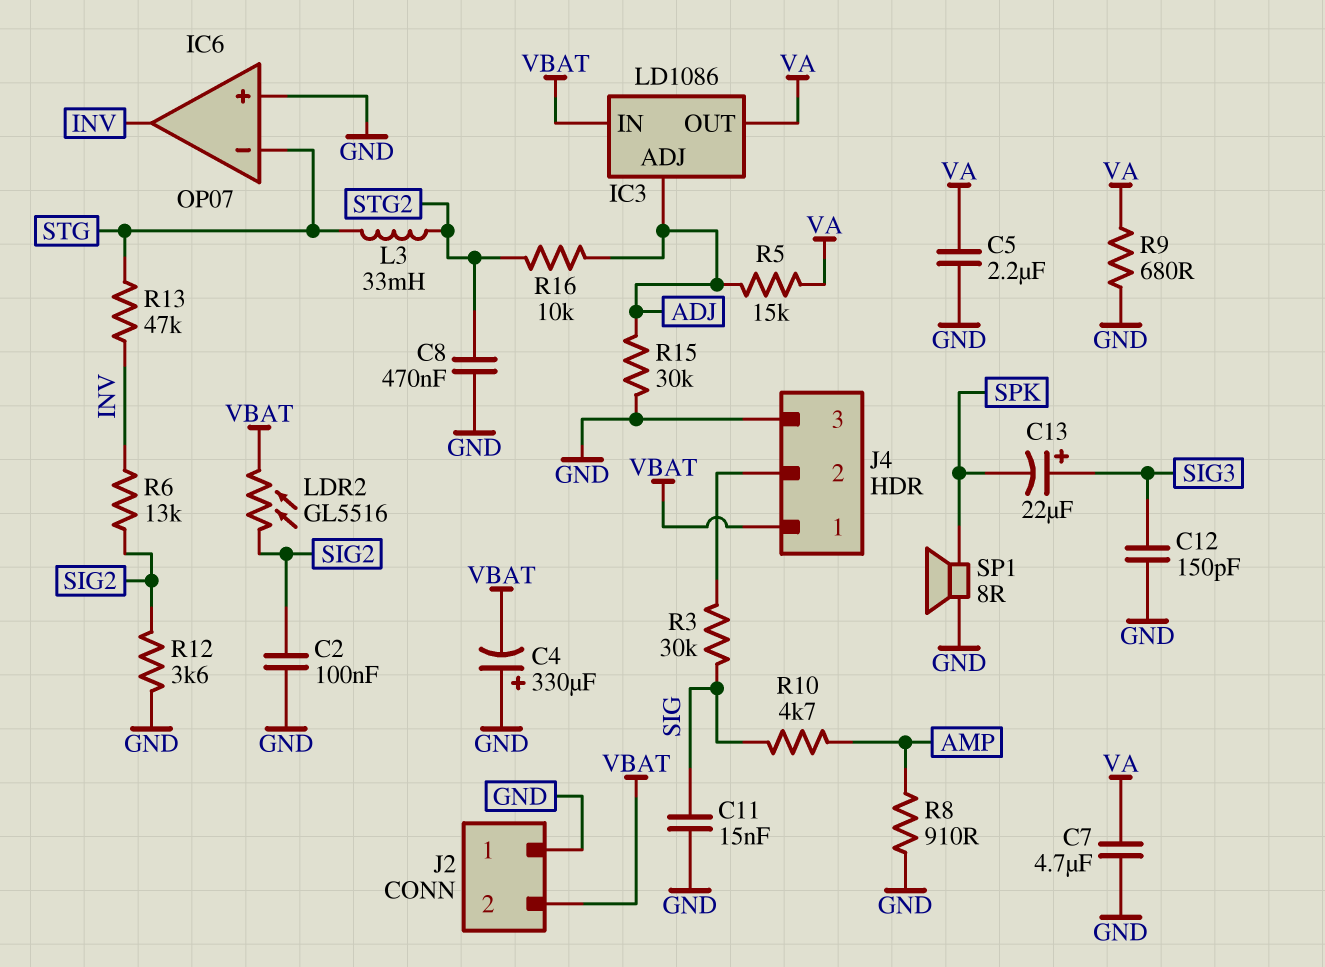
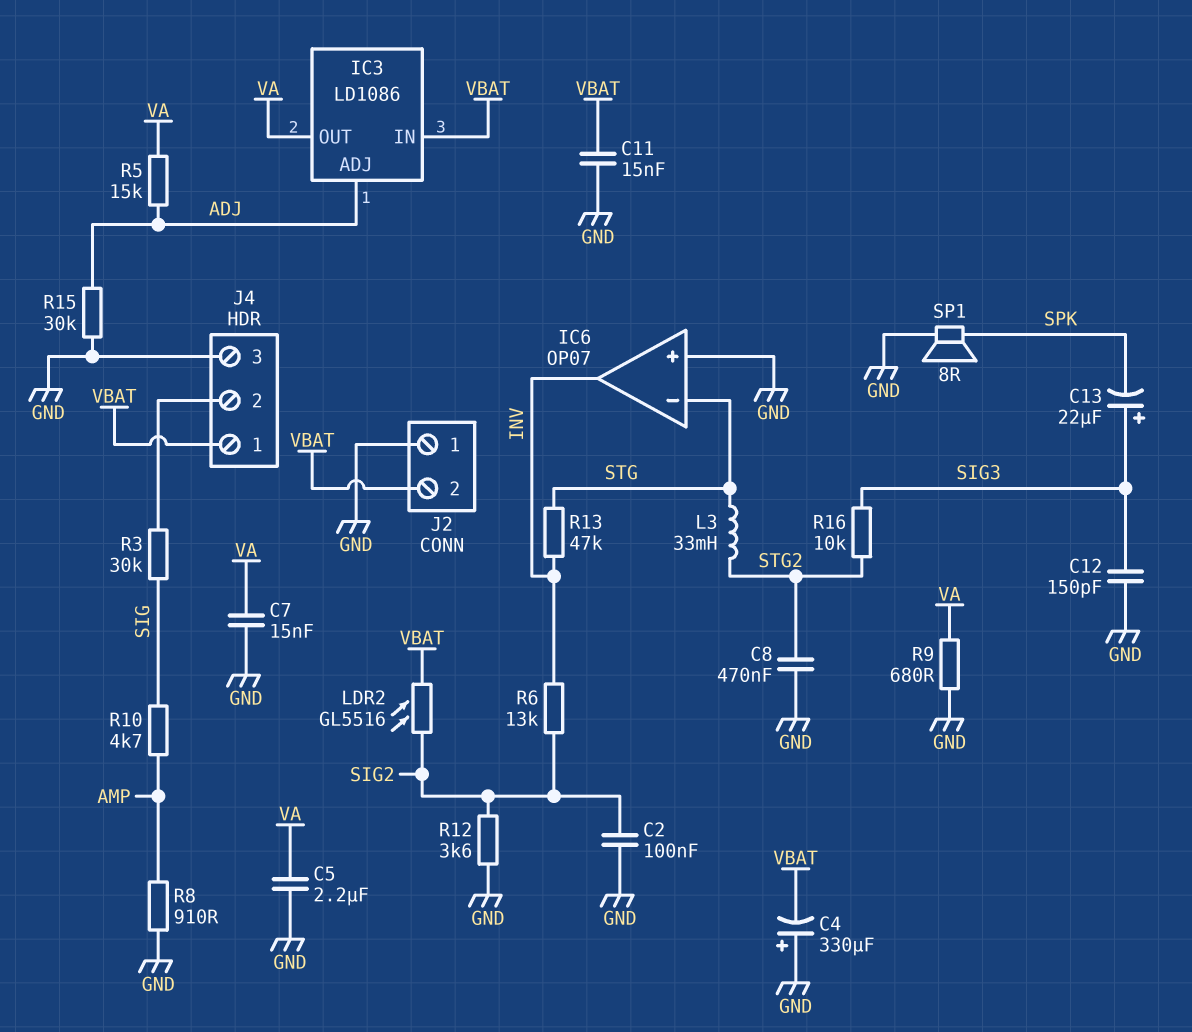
C7: 4.7uF (GND, VA) -> 15nF (GND, VA)
C11: 15nF (GND, SIG) -> 15nF (GND, VBAT)
R16: 10k (ADJ, STG2) -> 10k (SIG3, STG2)

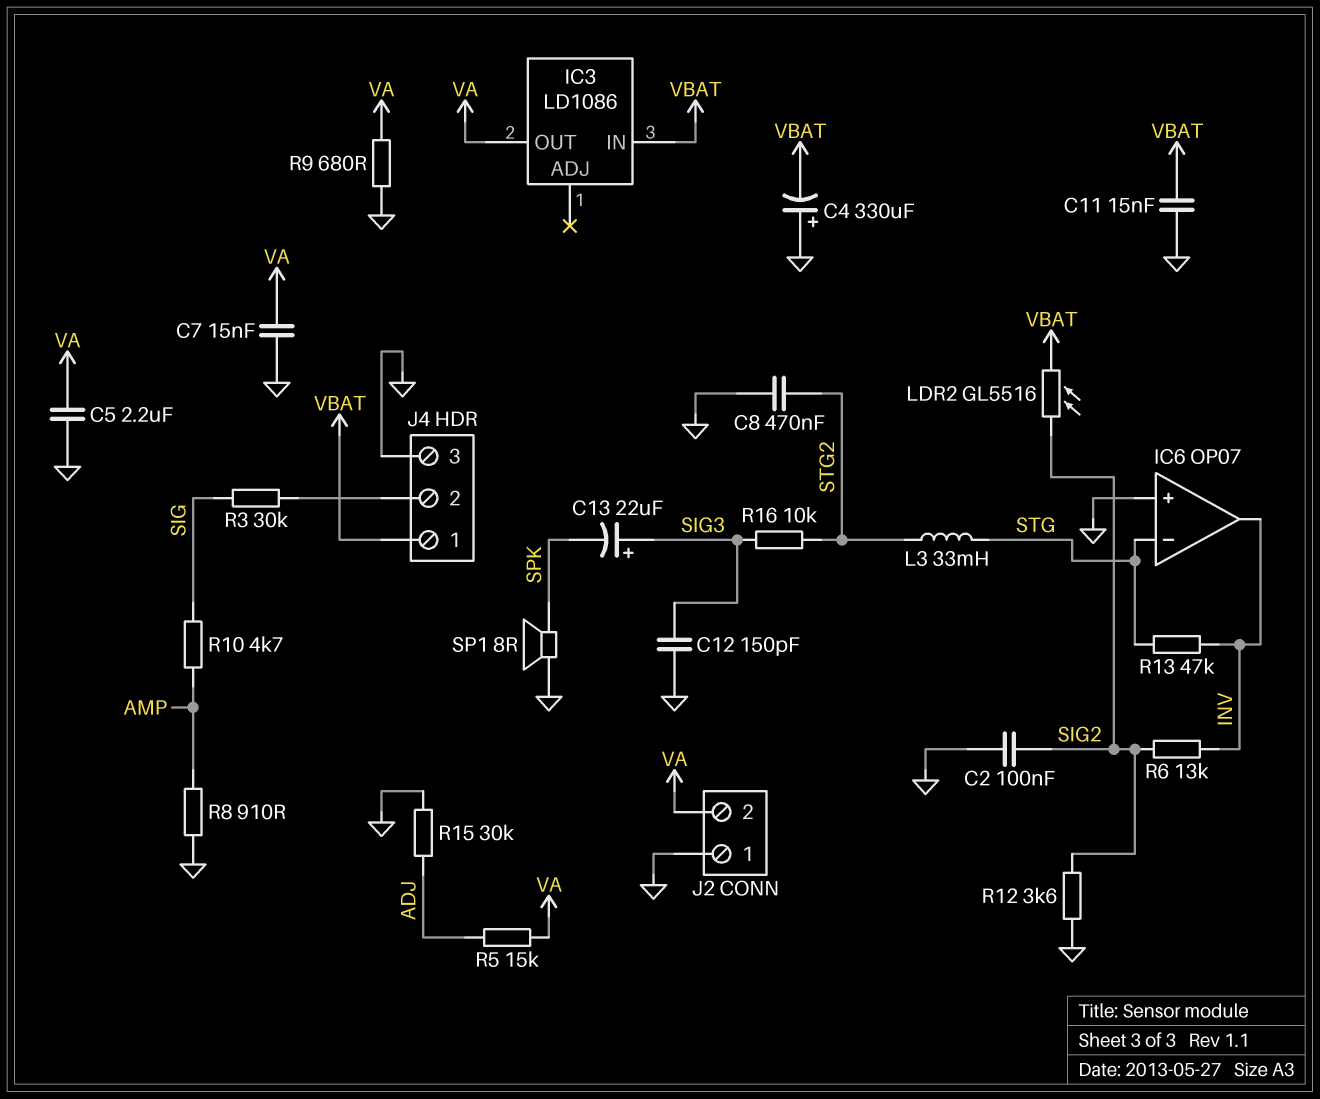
IC3 pin ADJ: ADJ -> none
J2 pin 2: VBAT -> VA

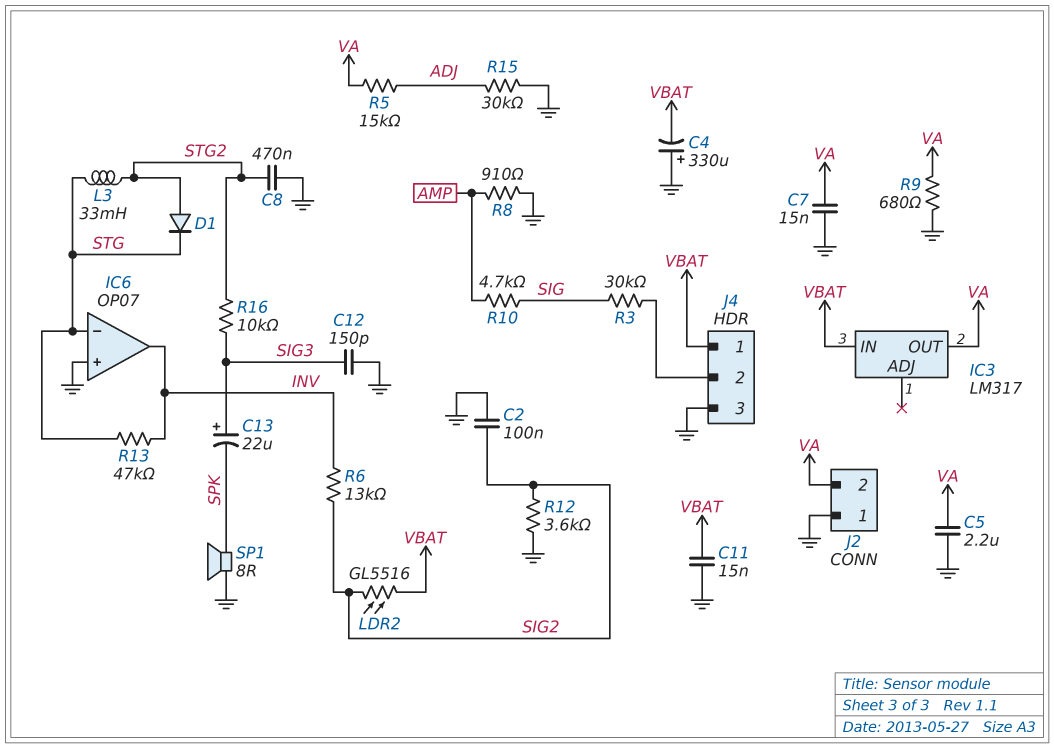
D1: none -> diode (A STG2, K STG)
IC3: LD1086 -> LM317

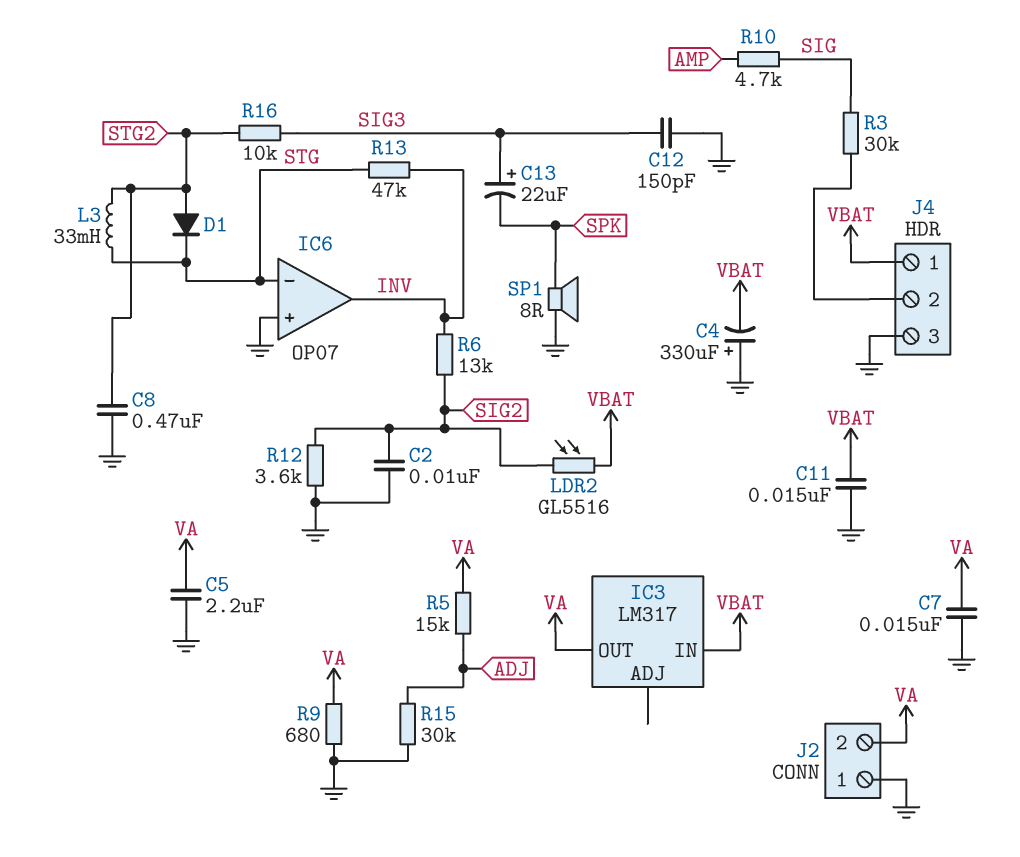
C2: 100nF (GND, SIG2) -> 10nF (GND, SIG2)
R8: 910 (AMP, GND) -> none

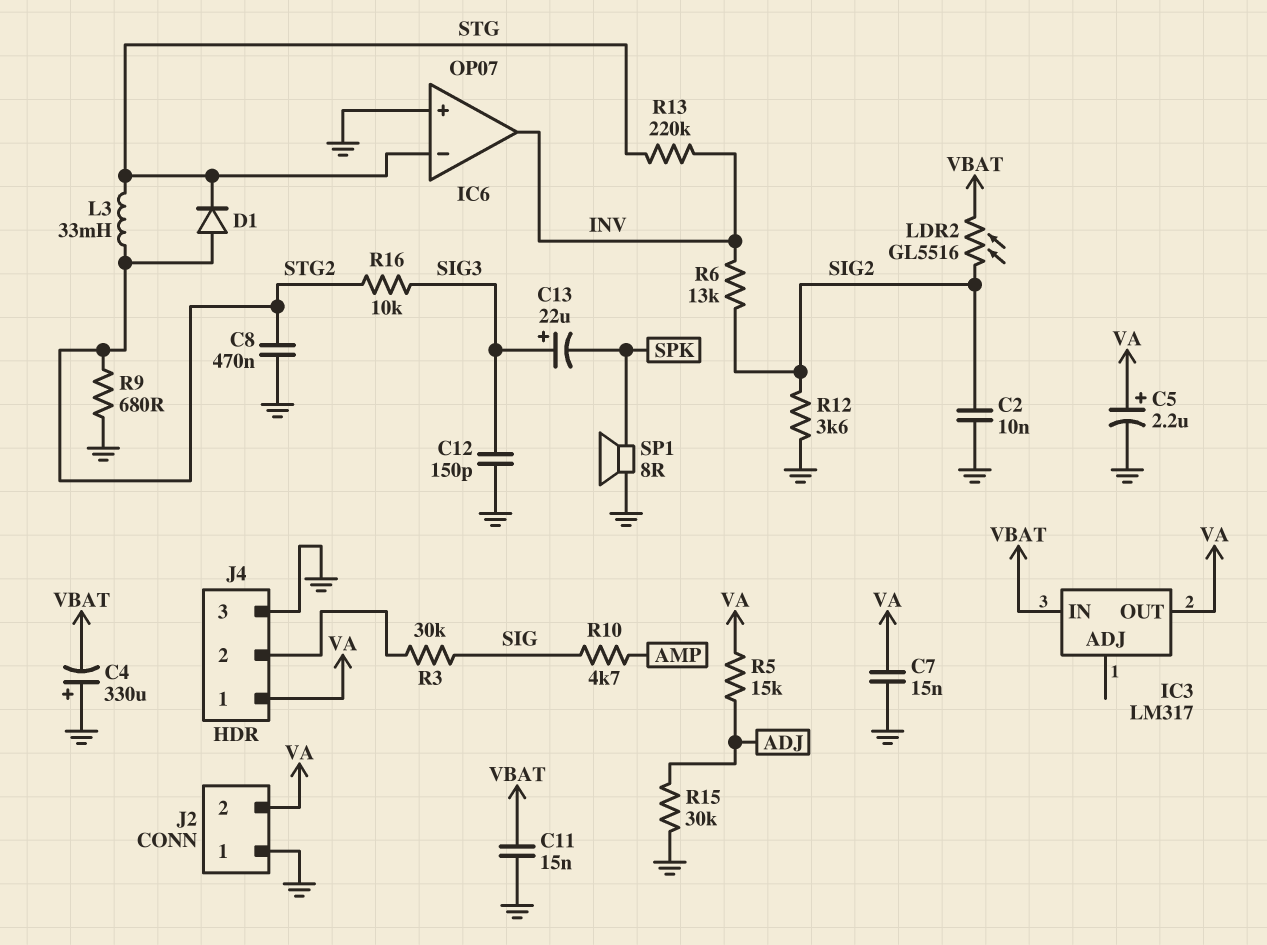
C5: 2.2uF (GND, VA) -> 2.2uF (plus VA, minus GND)
J4 pin 1: VBAT -> VA
R9: 680 (GND, VA) -> 680 (GND, STG2)
R13: 47k (INV, STG) -> 220k (INV, STG)

